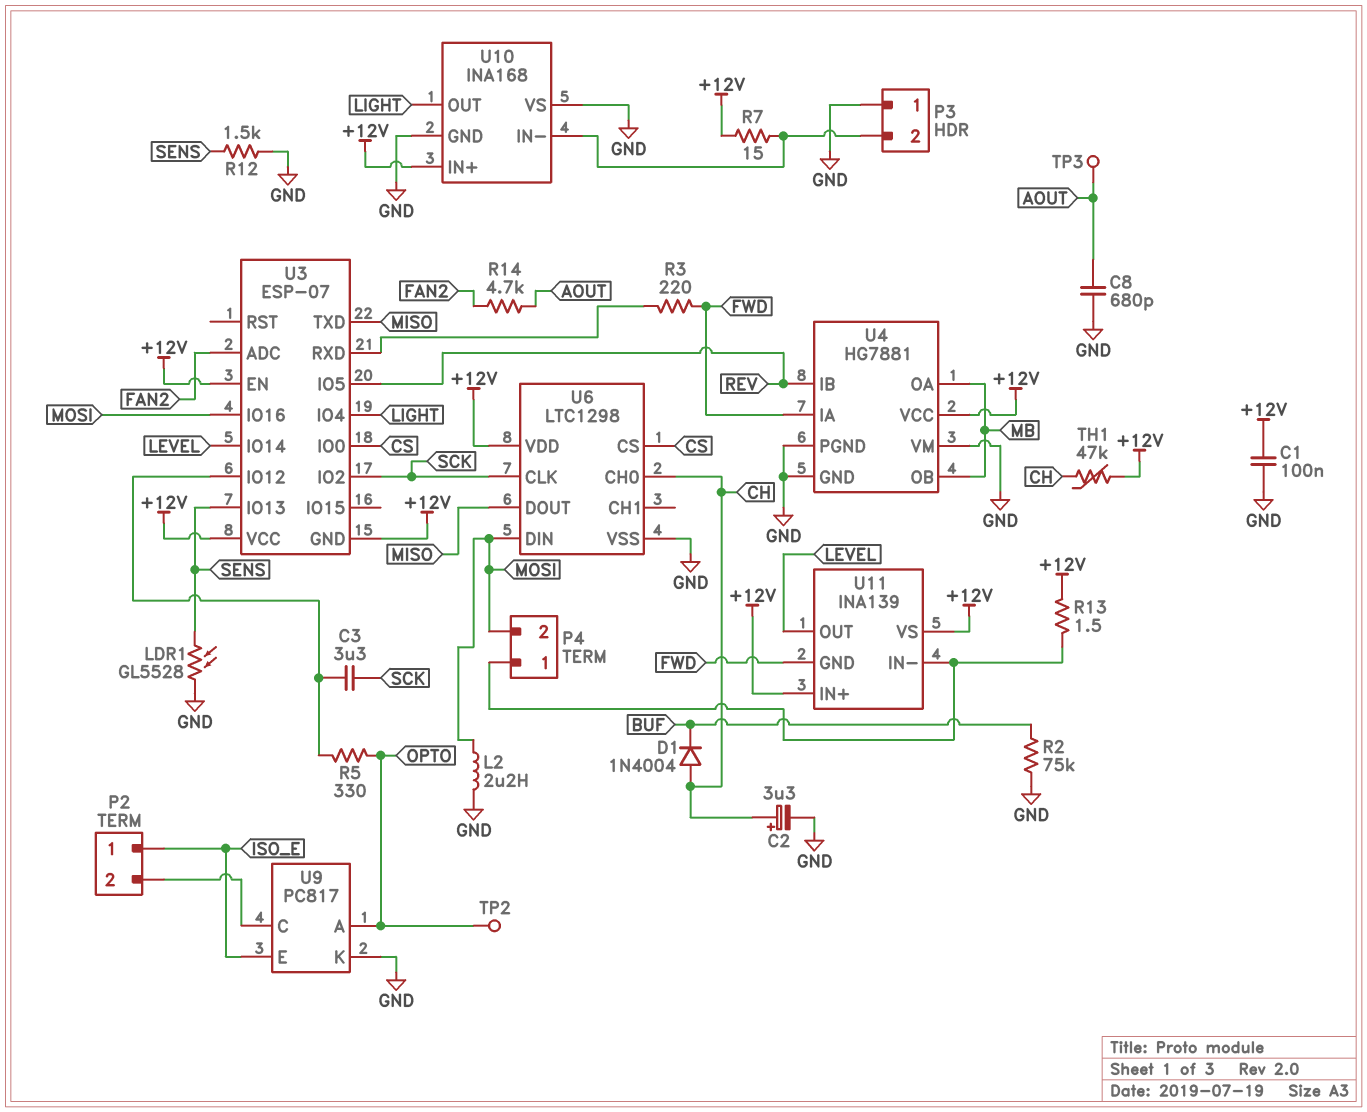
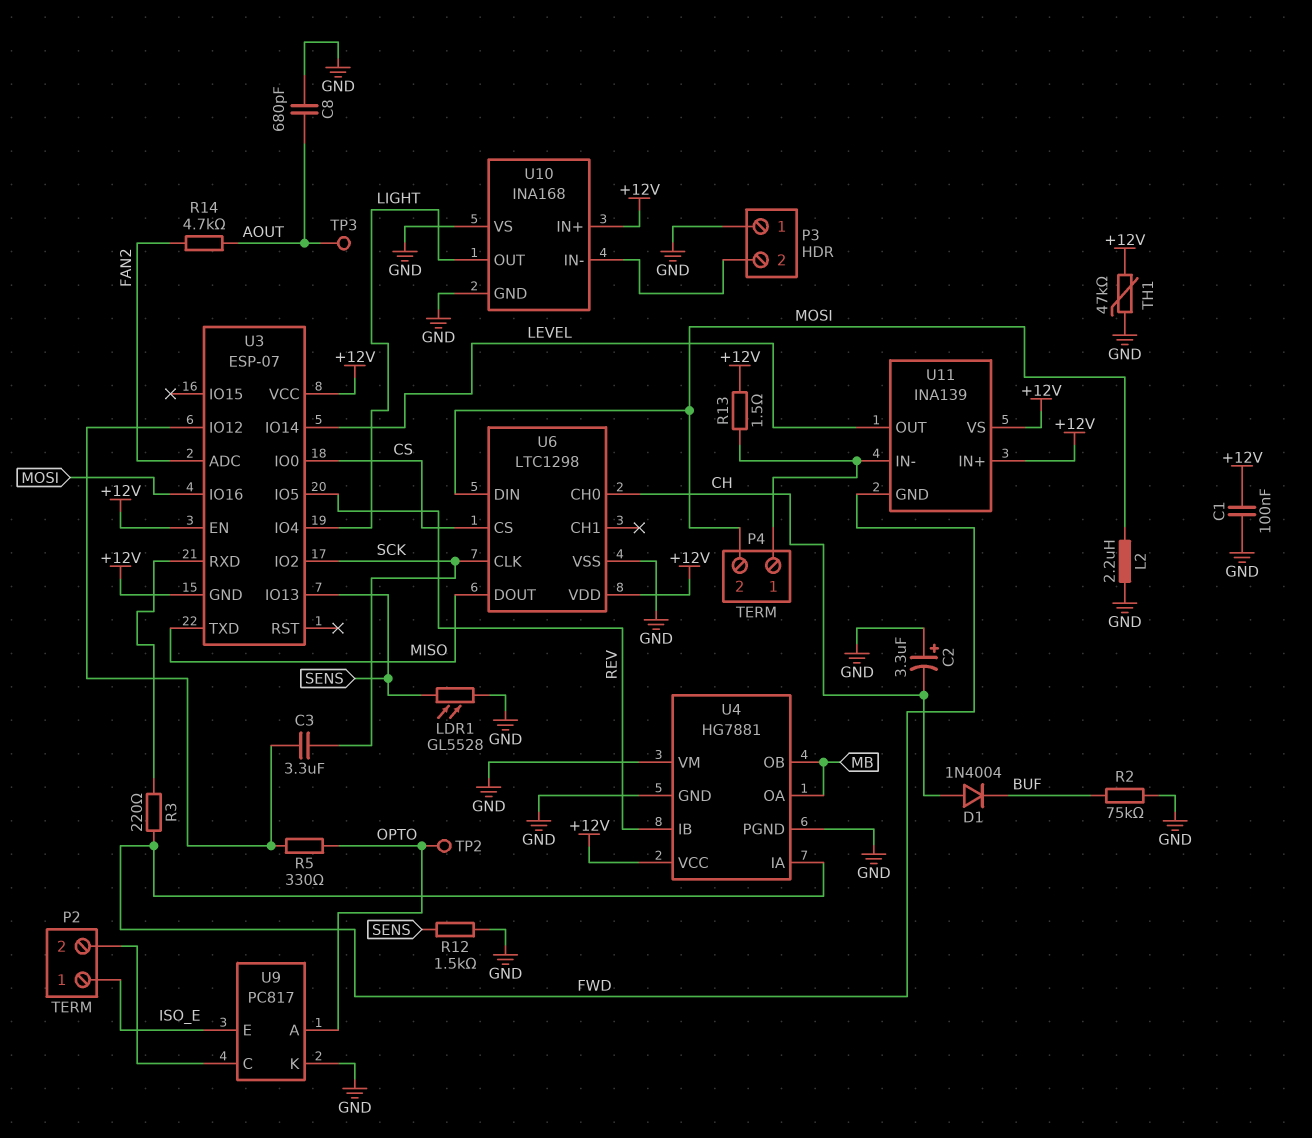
C2: 3.3uF (plus CH, minus GND) -> 3.3uF (plus GND, minus CH)
R7: 15 (+12V, P3/2) -> none
TH1: 47k (+12V, CH) -> 47k (+12V, GND)

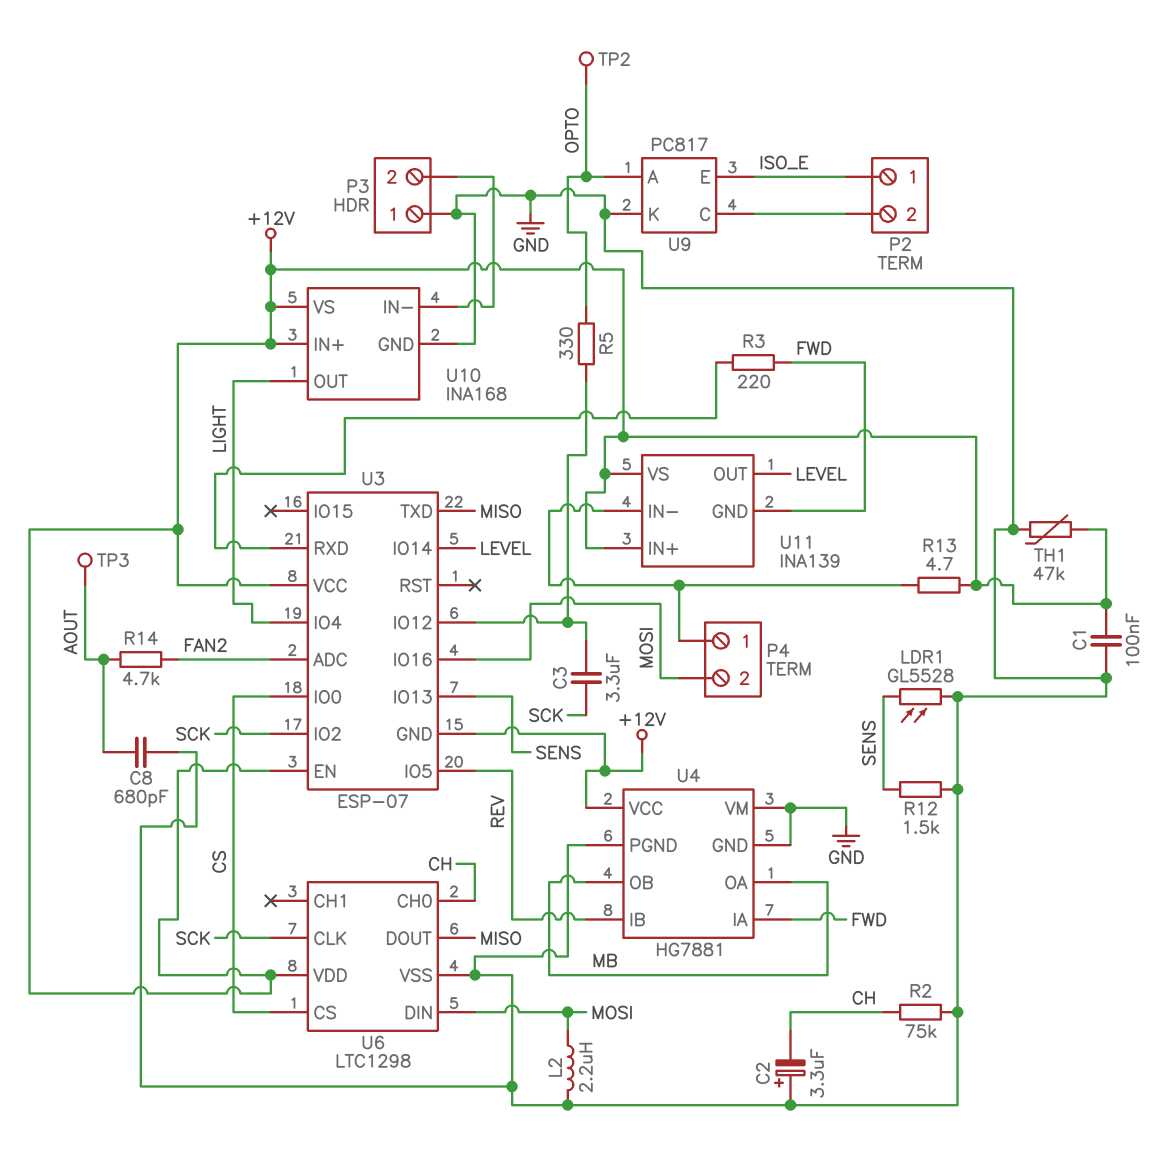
D1: diode 1N4004 (A CH, K BUF) -> none
R2: 75k (BUF, GND) -> 75k (CH, GND)
R13: 1.5 (+12V, P4/1) -> 4.7 (+12V, P4/1)
U10 pin VS: GND -> +12V

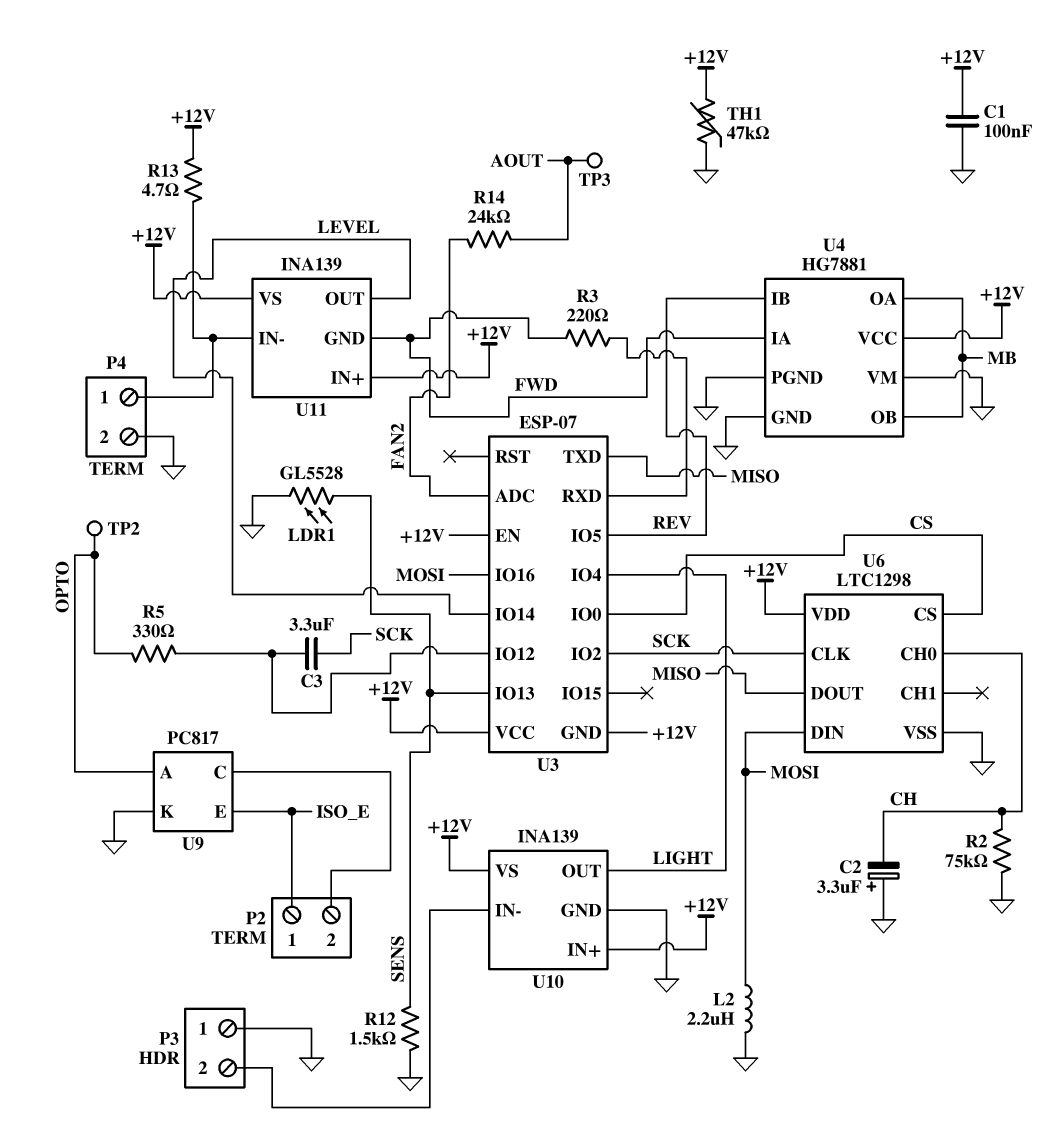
C8: 680pF (AOUT, GND) -> none
P4 pin 2: MOSI -> GND
R14: 4.7k (AOUT, FAN2) -> 24k (AOUT, FAN2)
U10: INA168 -> INA139

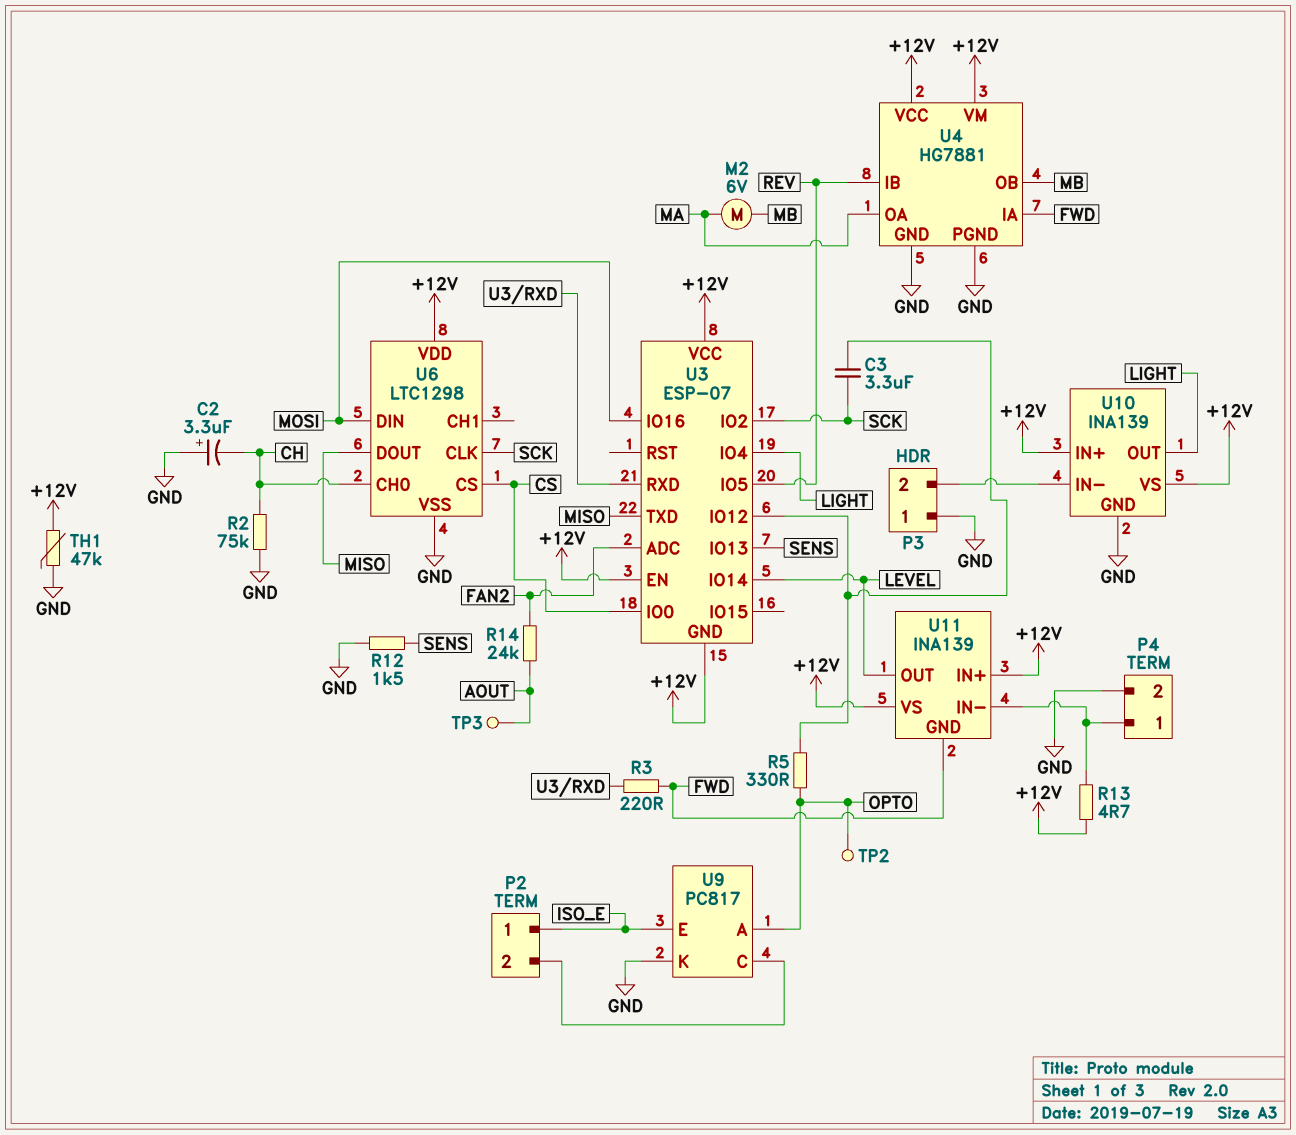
C1: 100nF (+12V, GND) -> none
L2: 2.2uH (GND, MOSI) -> none
LDR1: GL5528 (GND, SENS) -> none
M2: none -> motor 6V (MA, MB)
U4 pin OA: MB -> MA
U4 pin VM: GND -> +12V

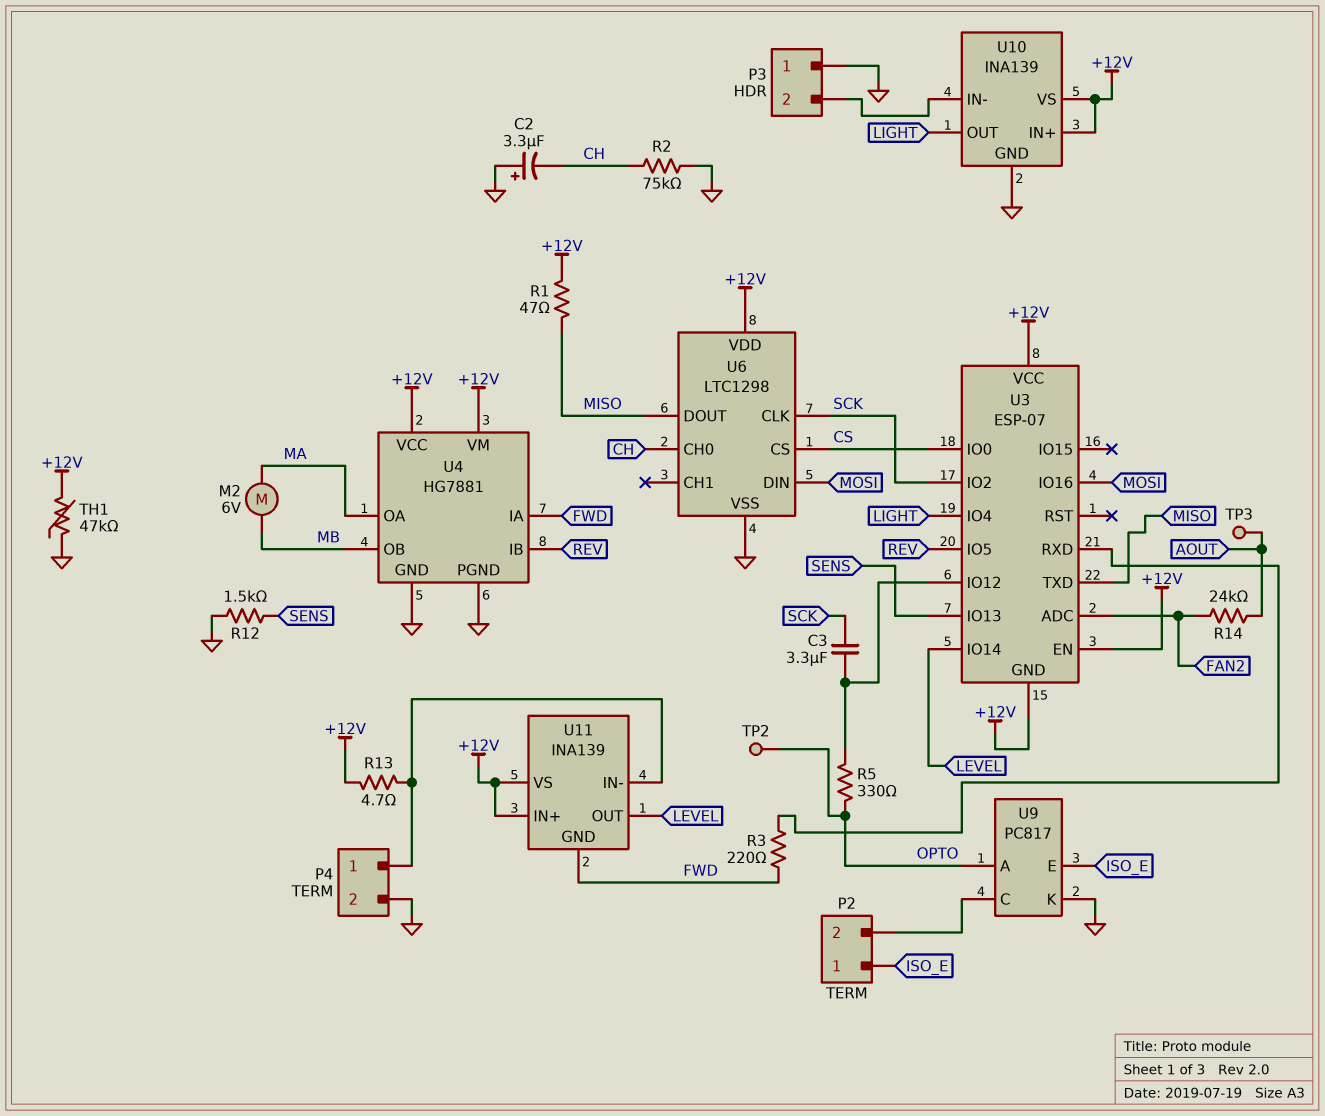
R1: none -> 47 (+12V, MISO)

